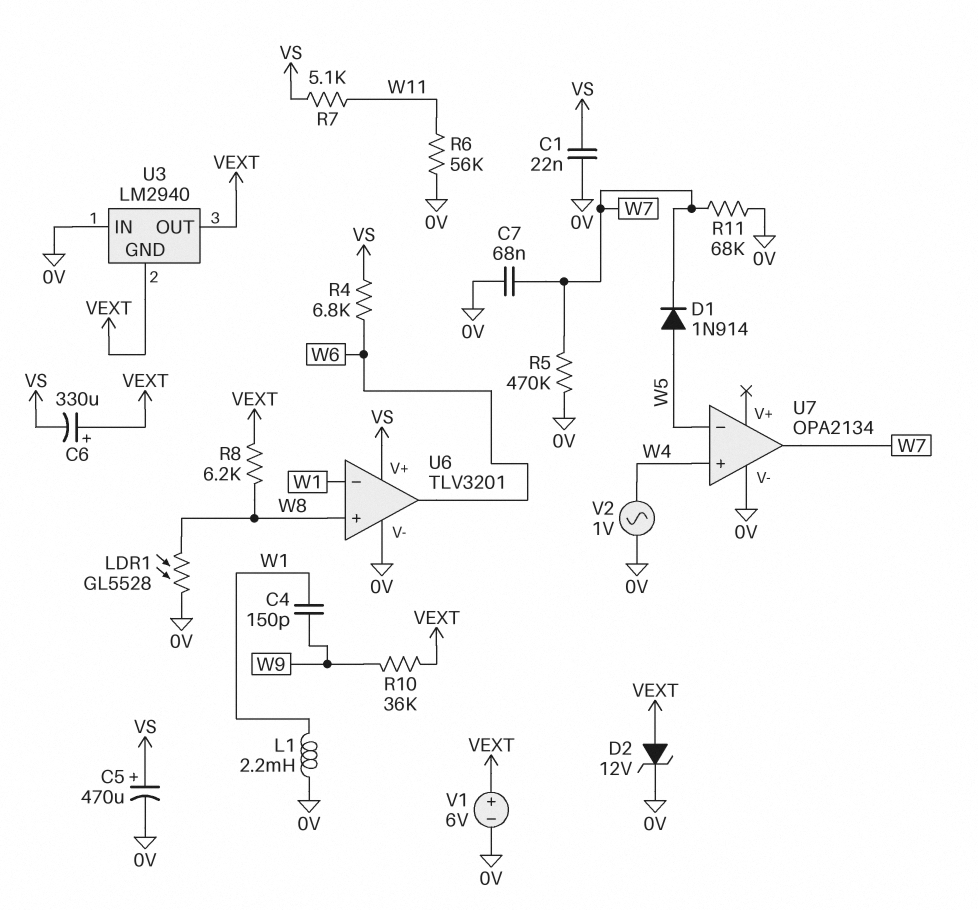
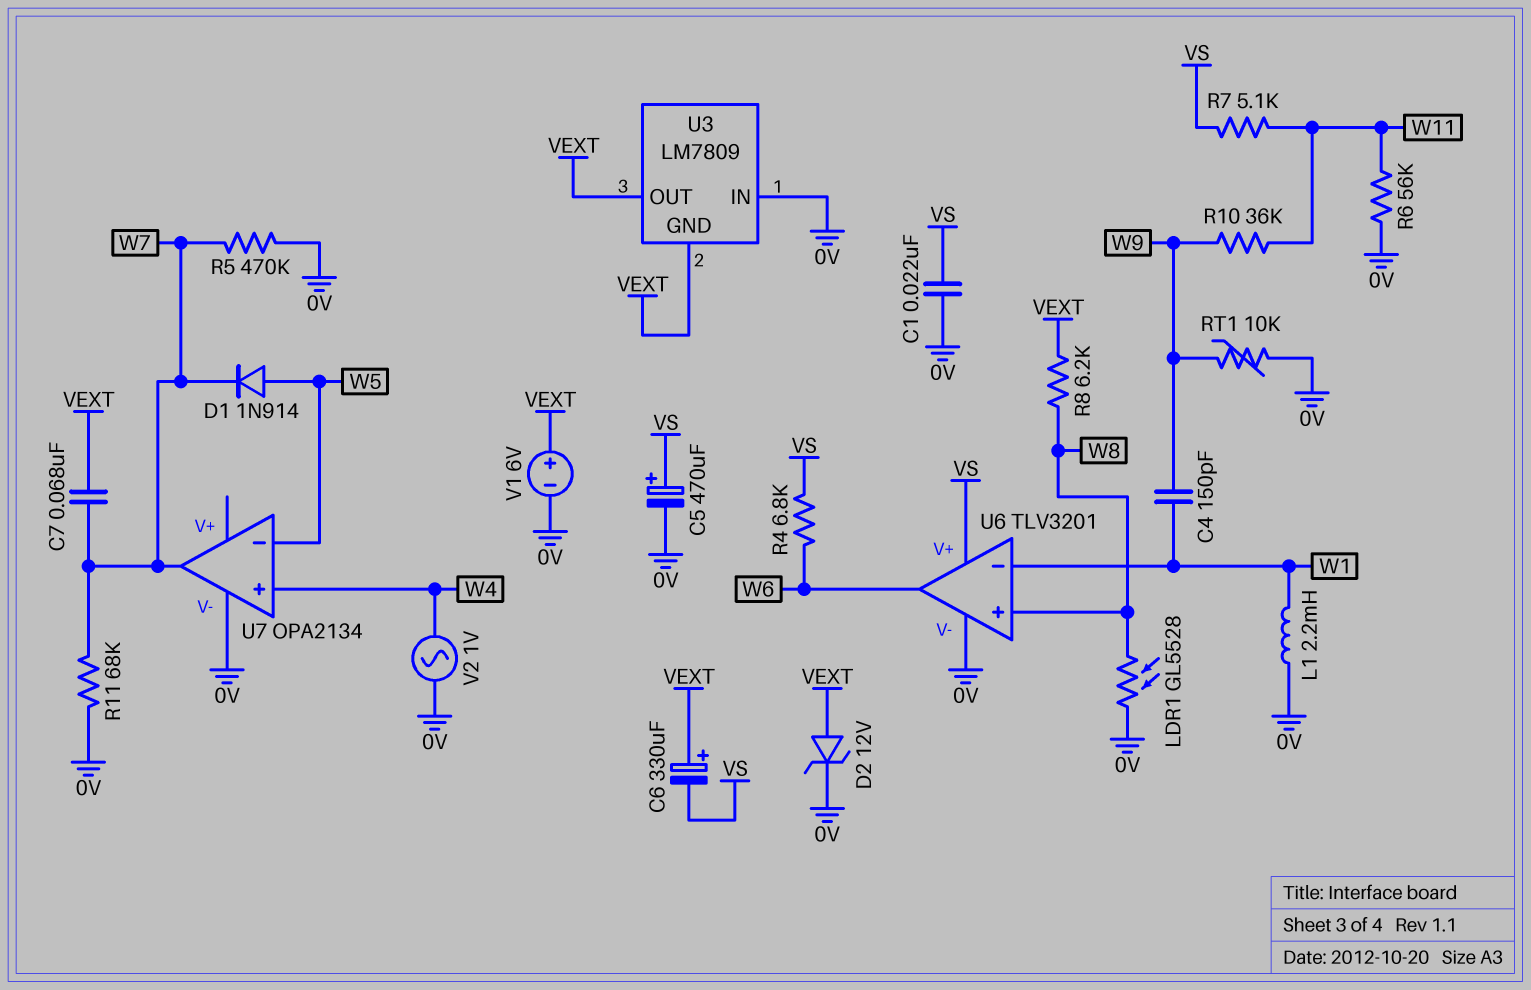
C7: 68nF (0V, W7) -> 68nF (VEXT, W7)
R10: 36k (VEXT, W9) -> 36k (W9, W11)
RT1: none -> 10k (0V, W9)
U3: LM2940 -> LM7809

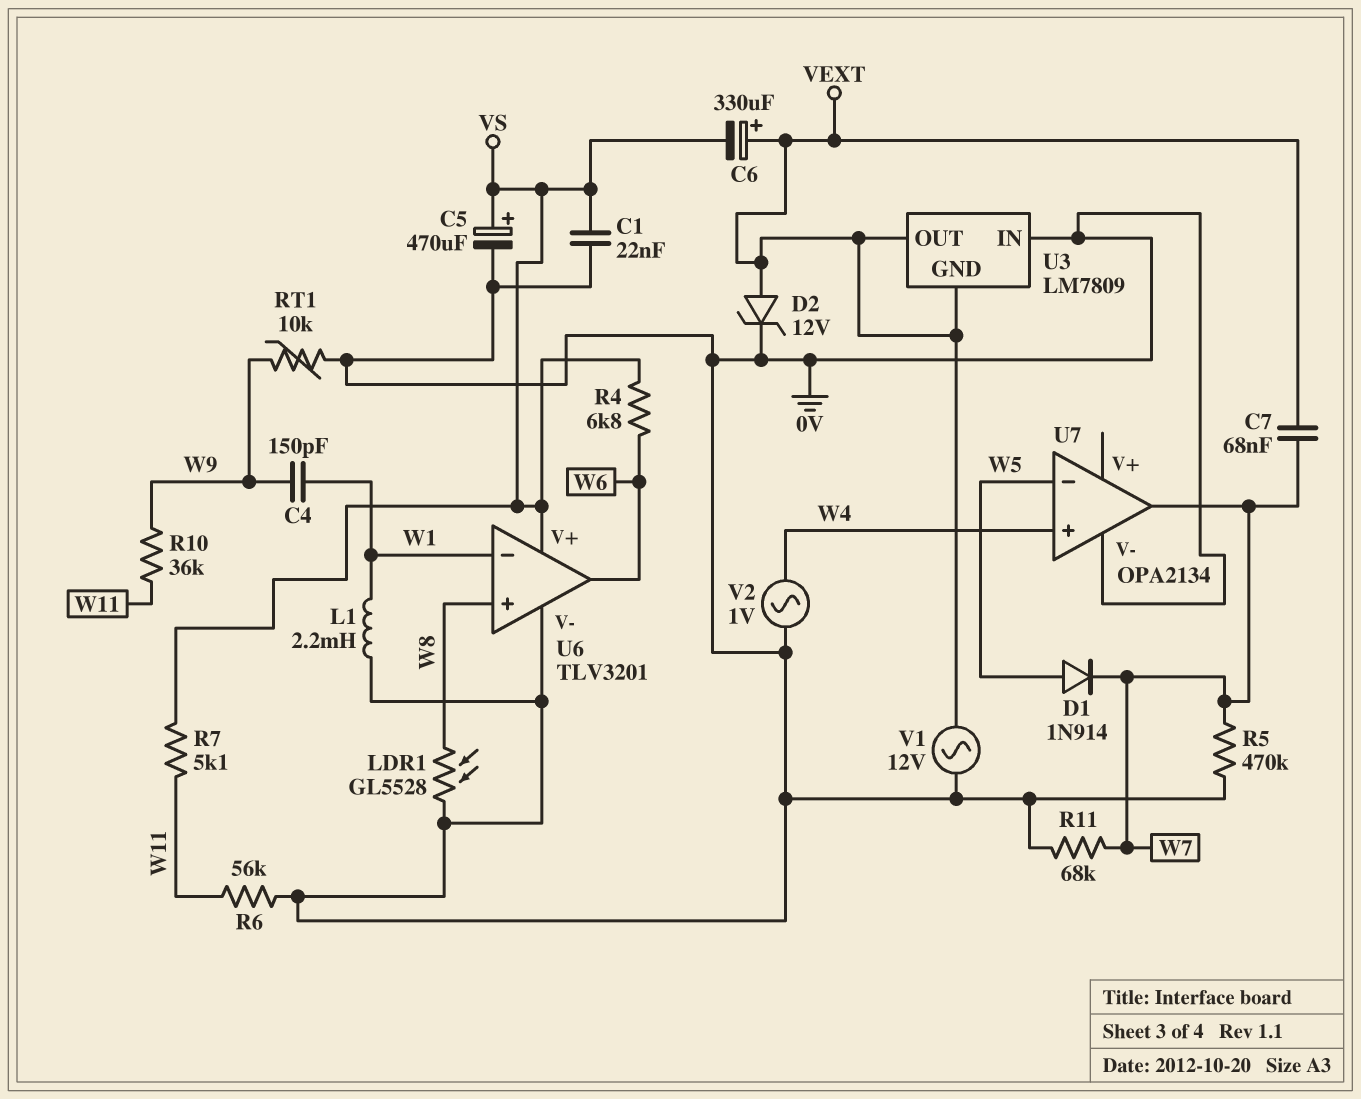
R8: 6.2k (VEXT, W8) -> none
V1: 6V (plus VEXT, minus 0V) -> AC 12V (0V, VEXT)

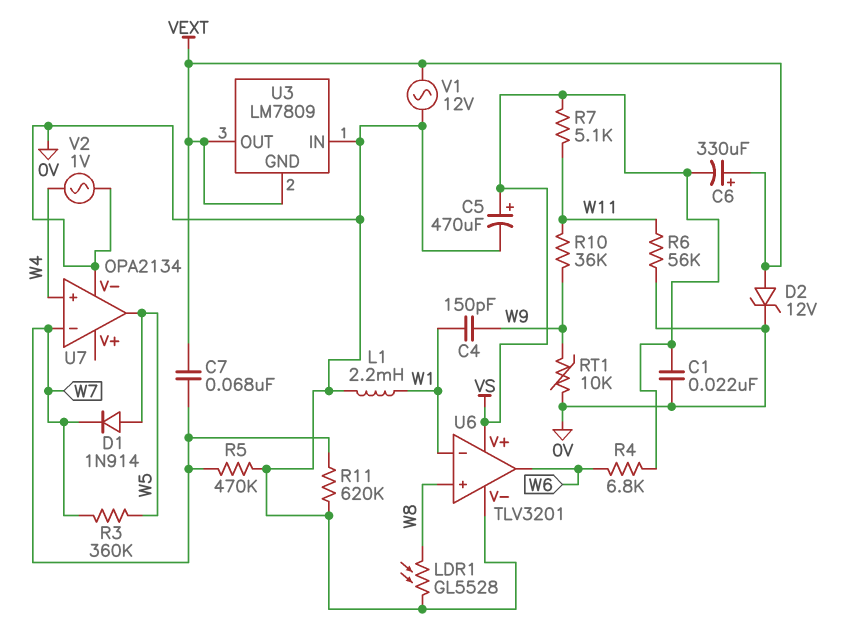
R3: none -> 360k (W5, W7)
R11: 68k (0V, W7) -> 620k (0V, W7)
U7 pin in-: W5 -> W7
U7 pin out: W7 -> W5

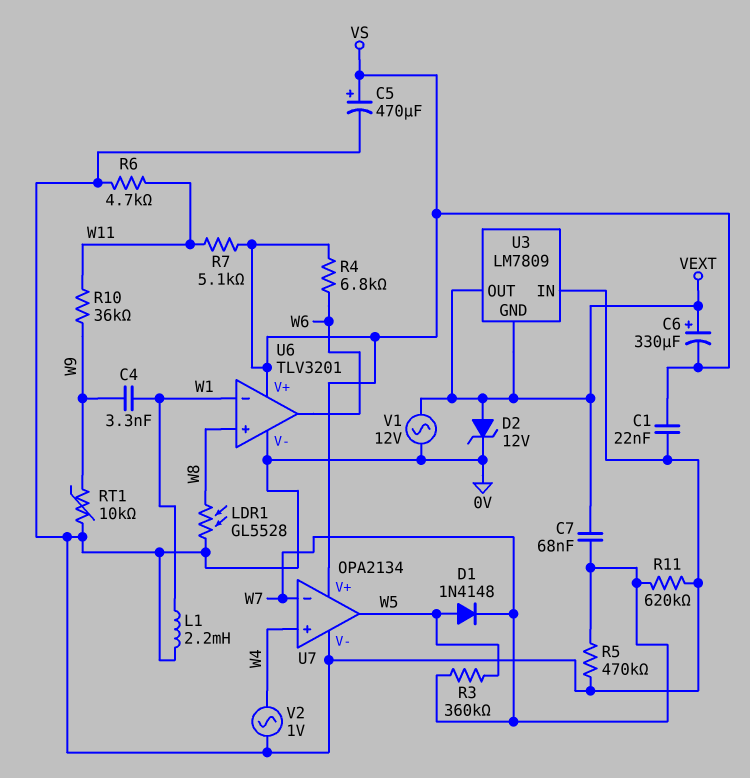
C4: 150pF (W1, W9) -> 3.3nF (W1, W9)
D1: diode 1N914 (A W5, K W7) -> diode 1N4148 (A W5, K W7)
R6: 56k (0V, W11) -> 4.7k (0V, W11)
U7 pin V+: none -> VS

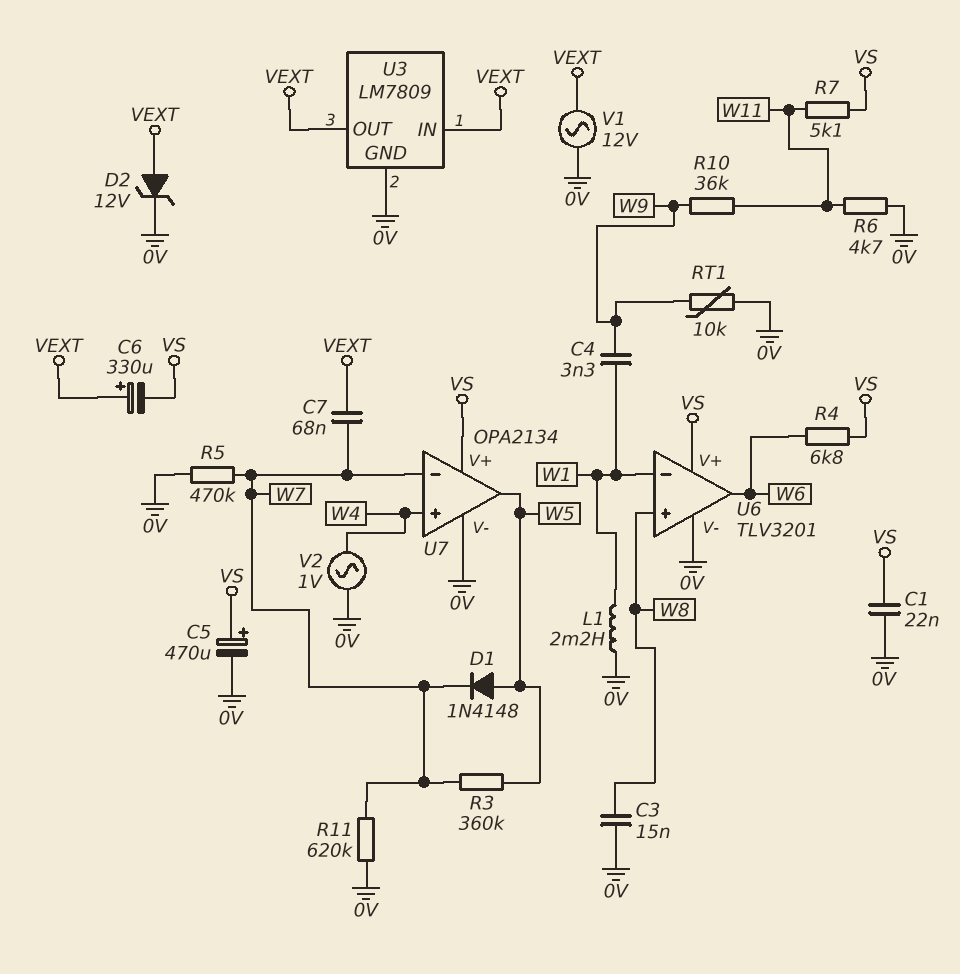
C3: none -> 15nF (0V, W8)
LDR1: GL5528 (0V, W8) -> none
U3 pin GND: VEXT -> 0V
U3 pin IN: 0V -> VEXT

